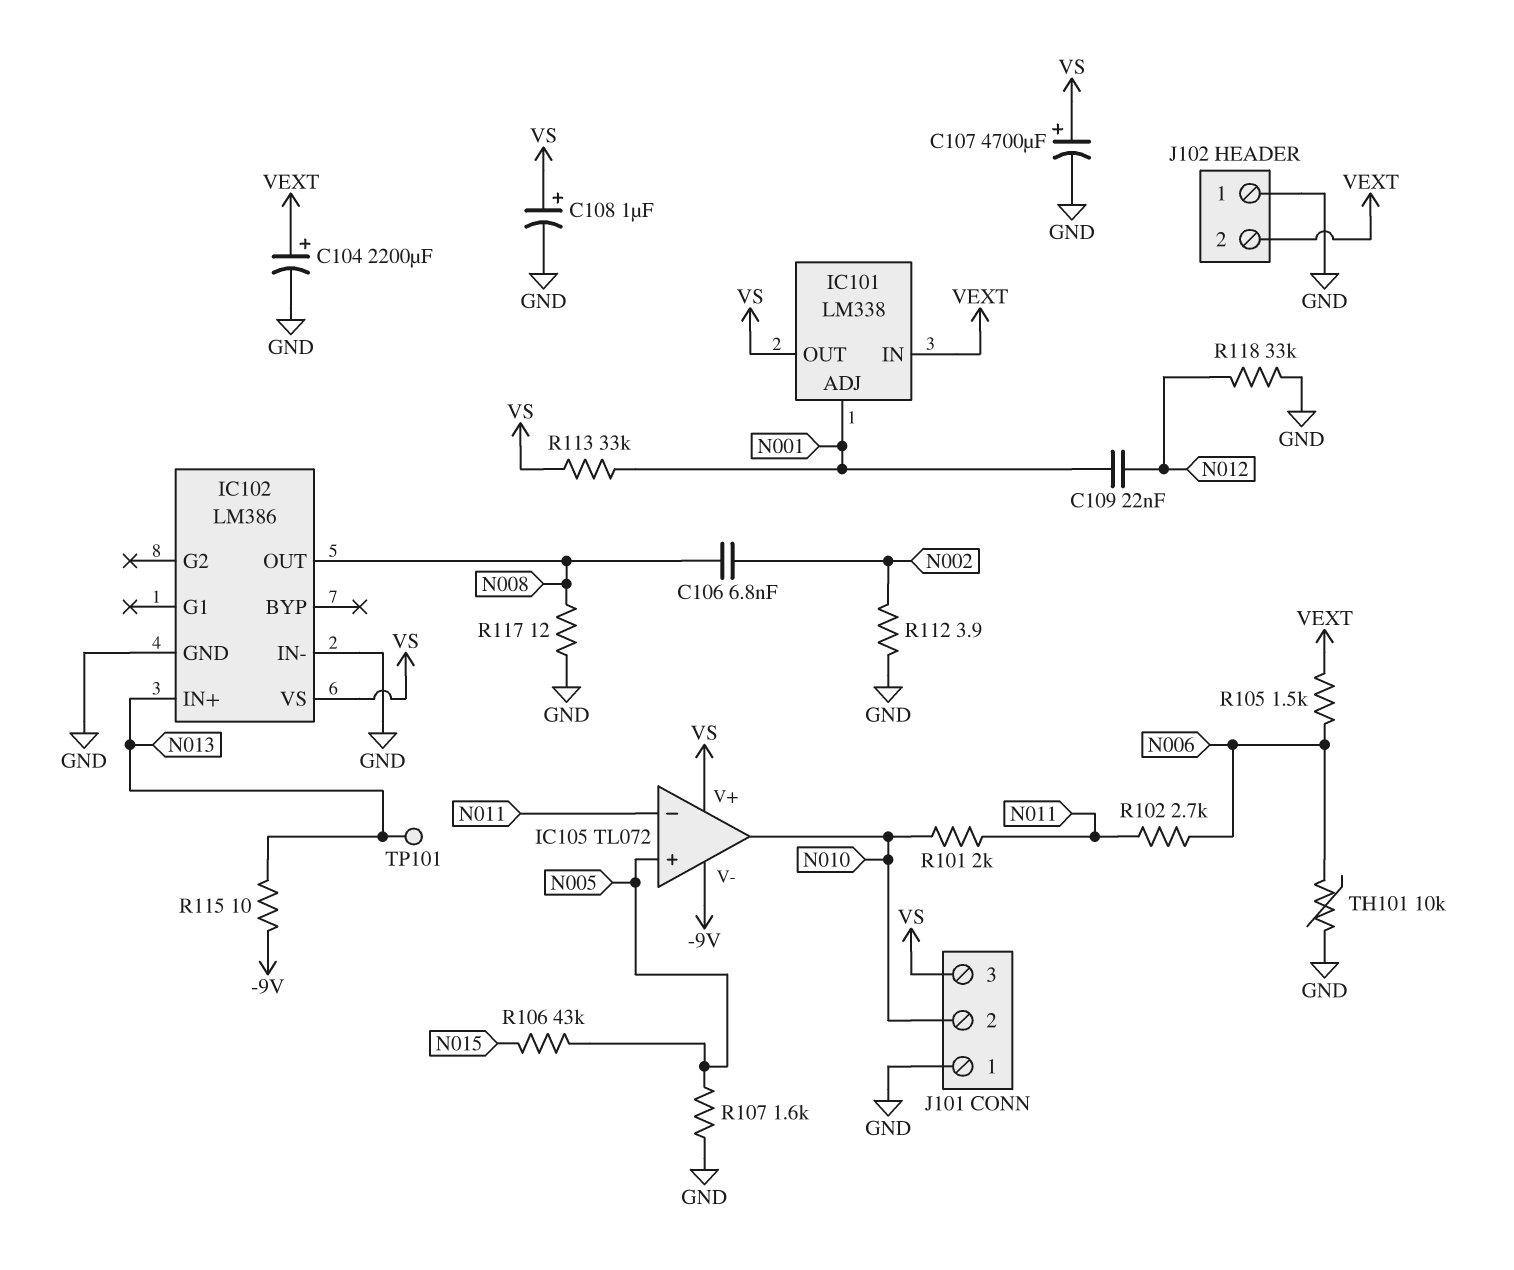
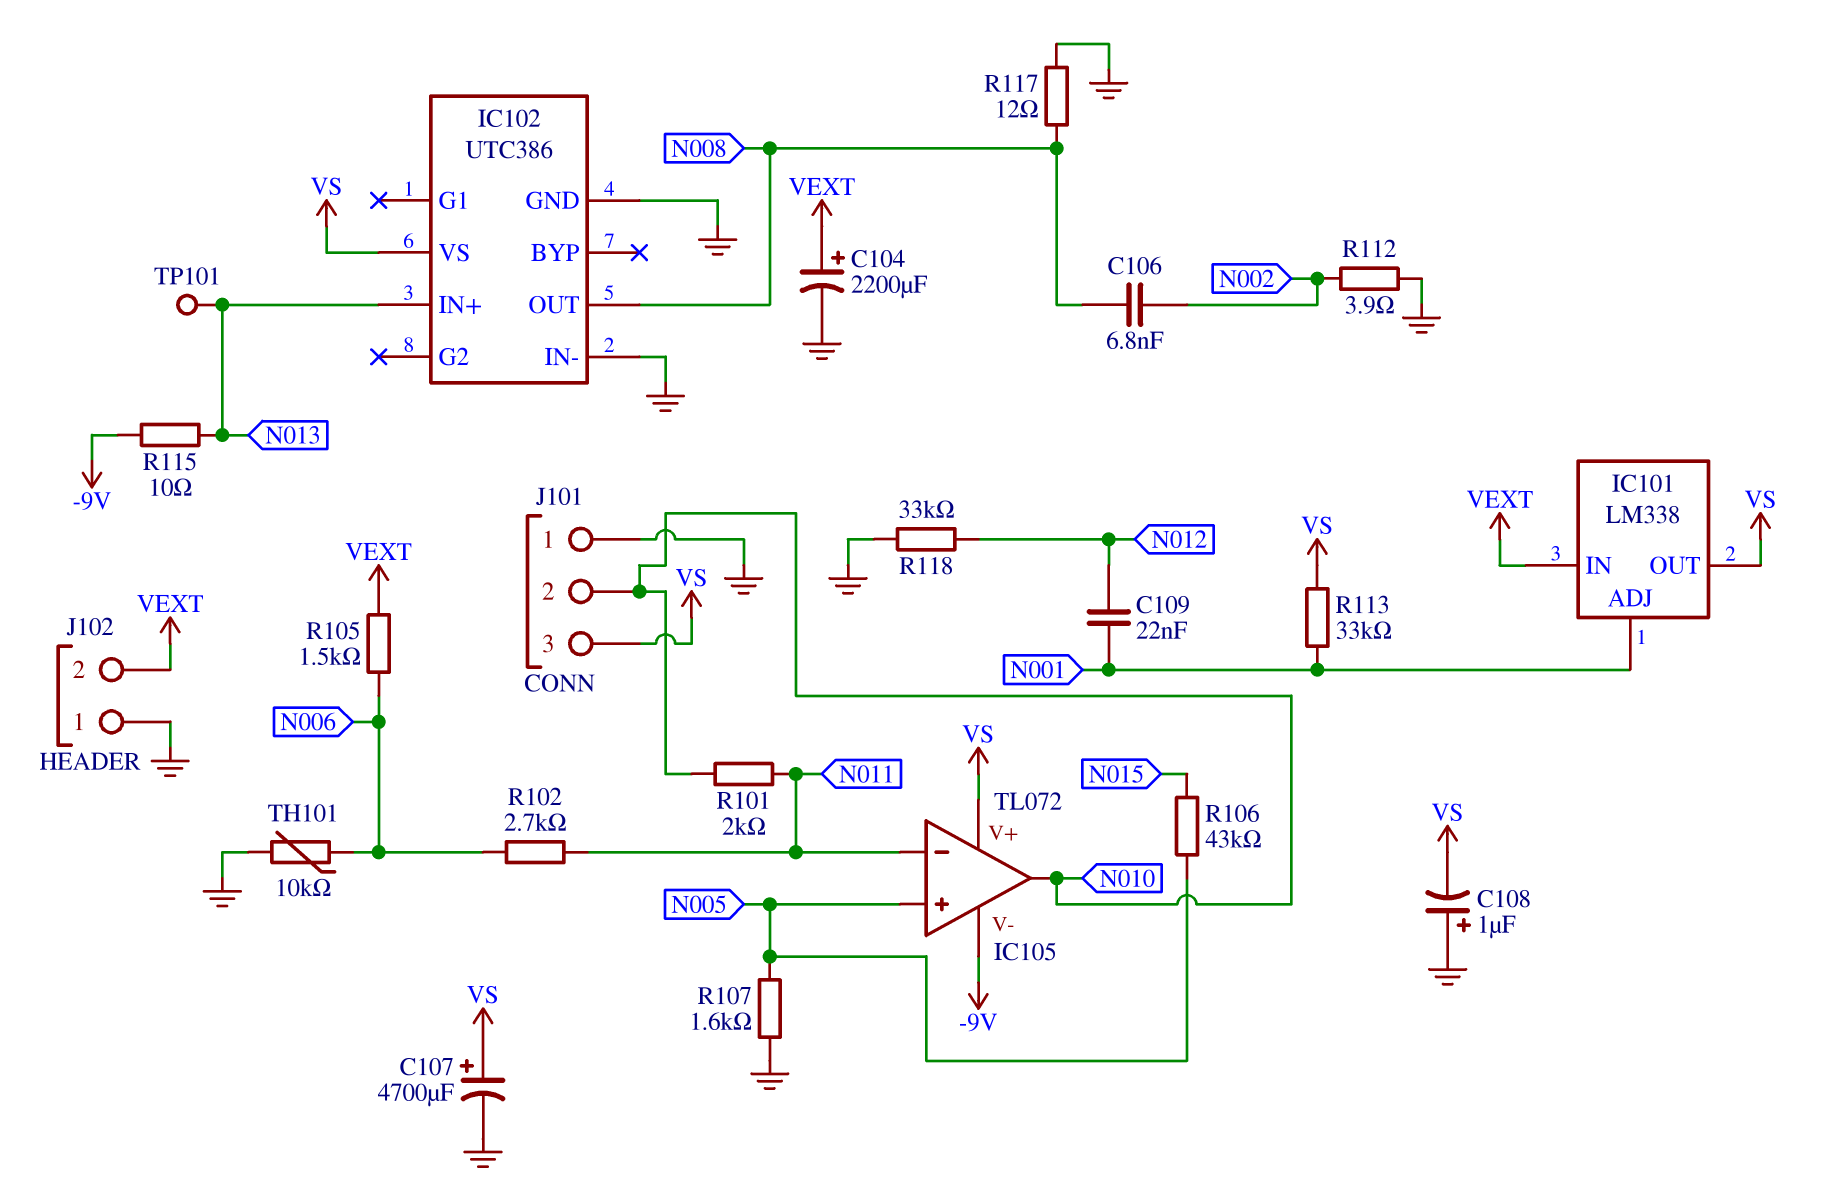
C108: 1uF (plus VS, minus GND) -> 1uF (plus GND, minus VS)
IC102: LM386 -> UTC386

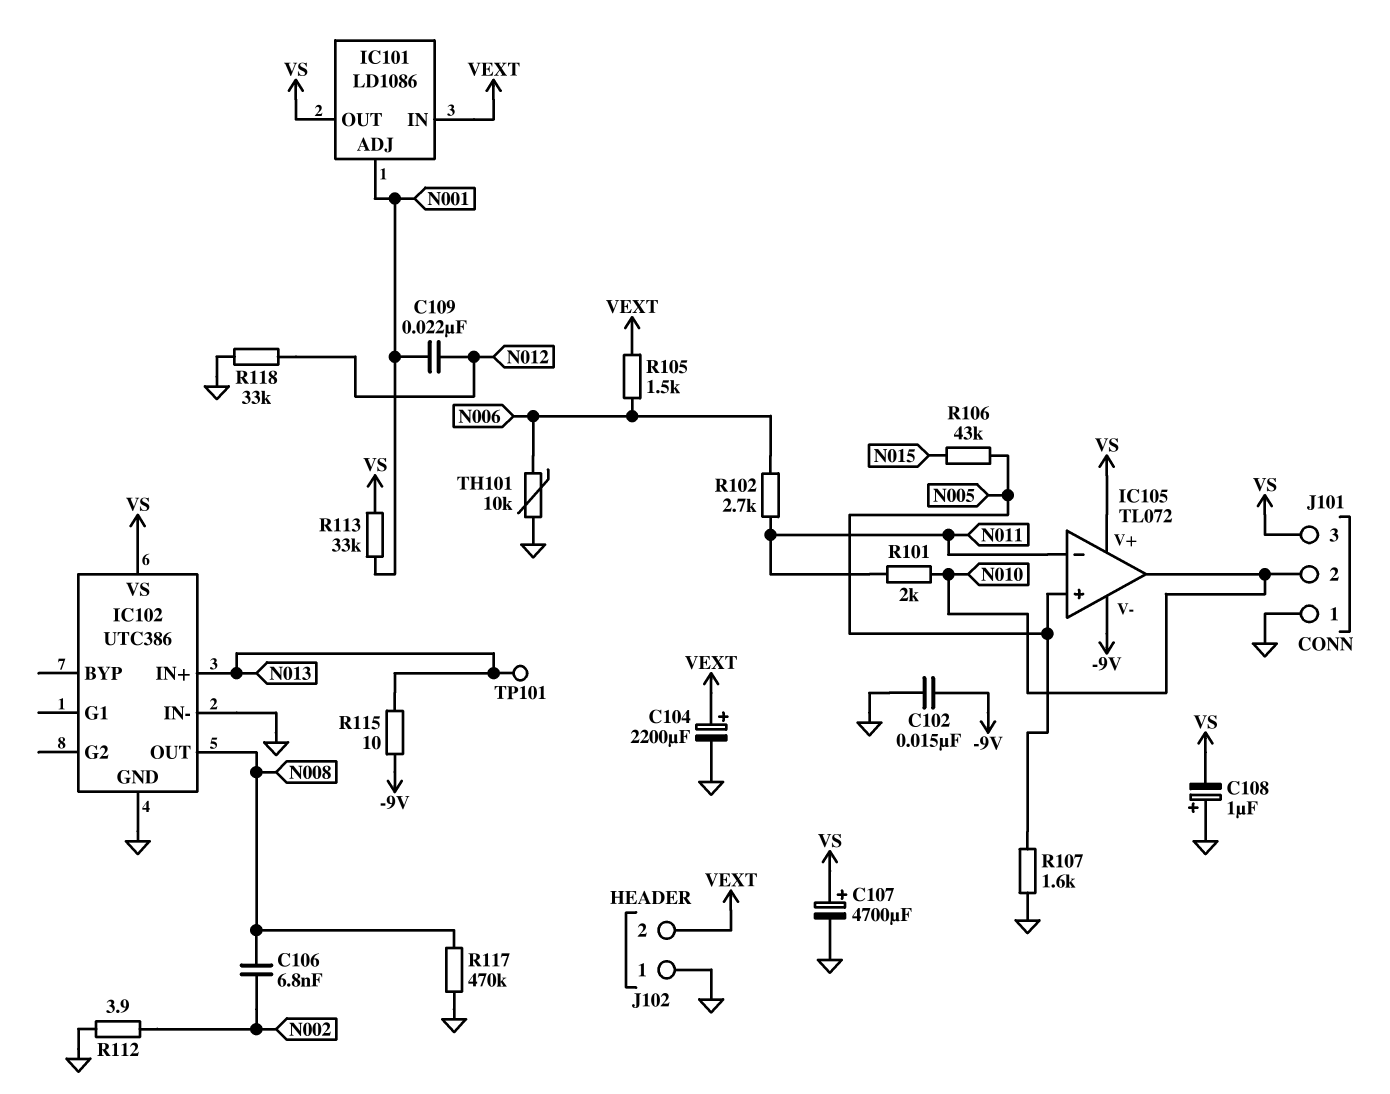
C102: none -> 15nF (-9V, GND)
IC101: LM338 -> LD1086
R117: 12 (GND, N008) -> 470k (GND, N008)

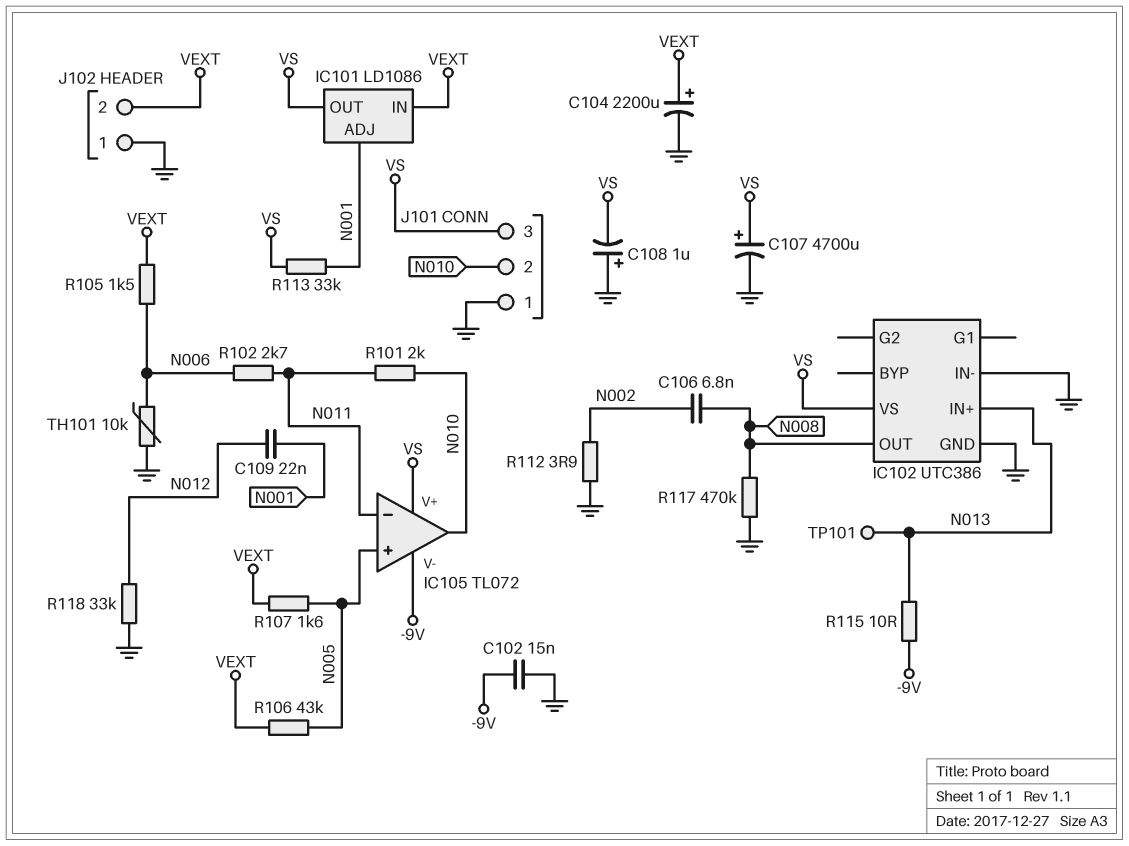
R106: 43k (N005, N015) -> 43k (N005, VEXT)
R107: 1.6k (GND, N005) -> 1.6k (N005, VEXT)

